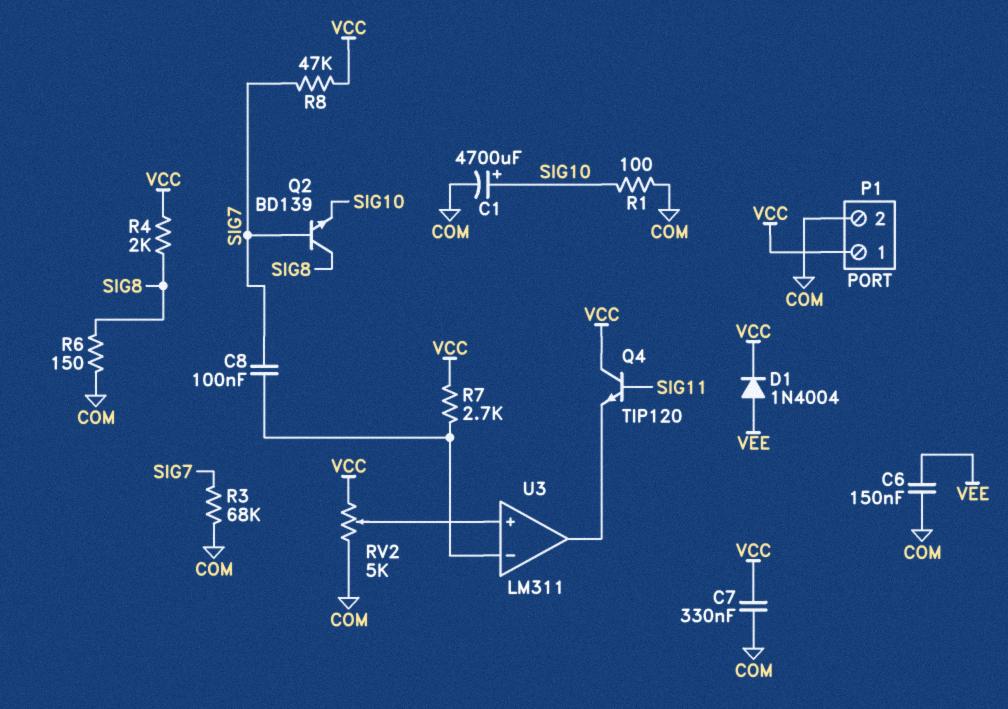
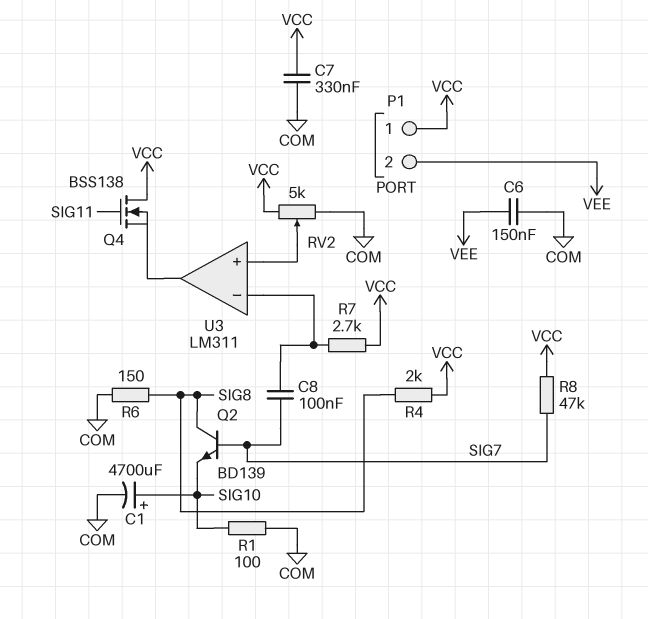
D1: diode 1N4004 (A VEE, K VCC) -> none
P1 pin 2: COM -> VEE
Q4: NPN TIP120 (B SIG11, C VCC, E U3/out) -> NMOS BSS138 (G SIG11, D VCC, S U3/out)
R3: 68k (COM, SIG7) -> none

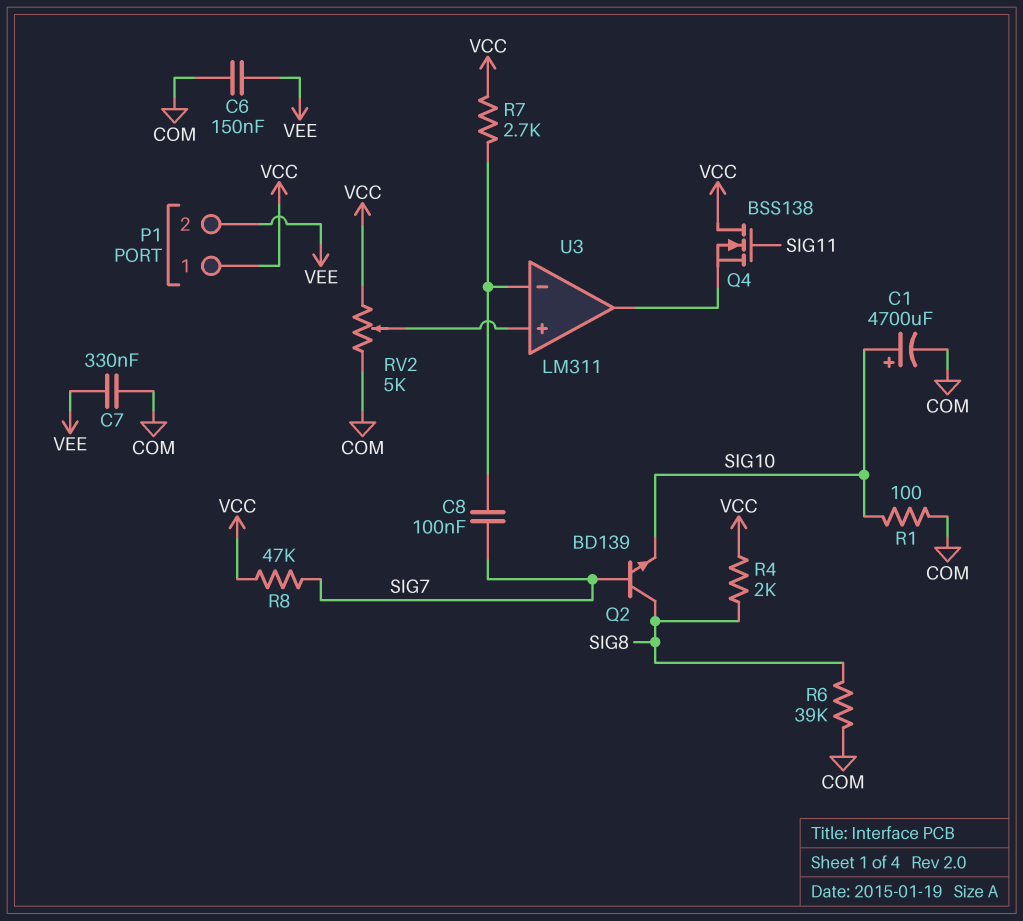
C7: 330nF (COM, VCC) -> 330nF (COM, VEE)
R6: 150 (COM, SIG8) -> 39k (COM, SIG8)

